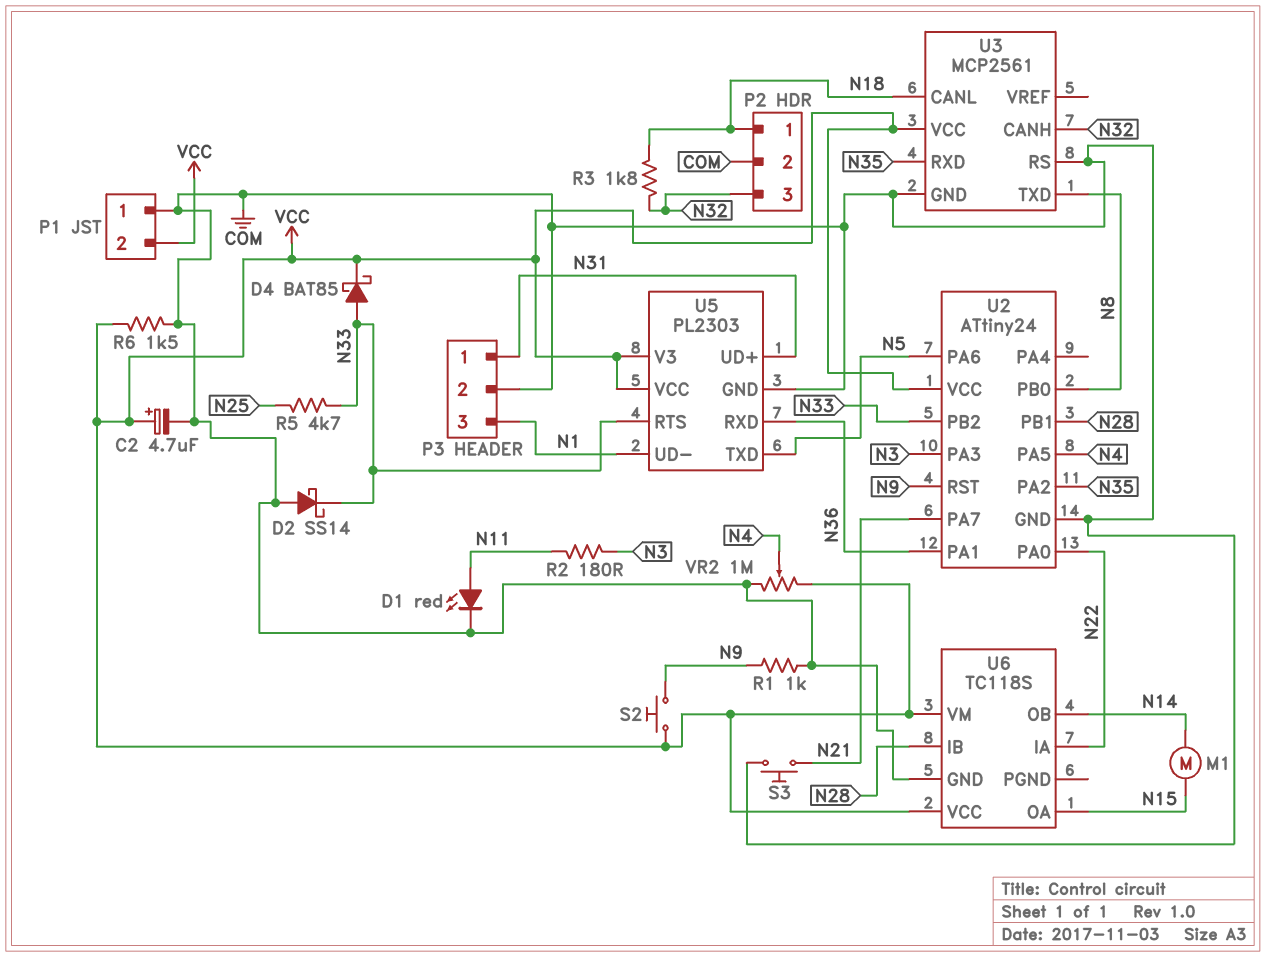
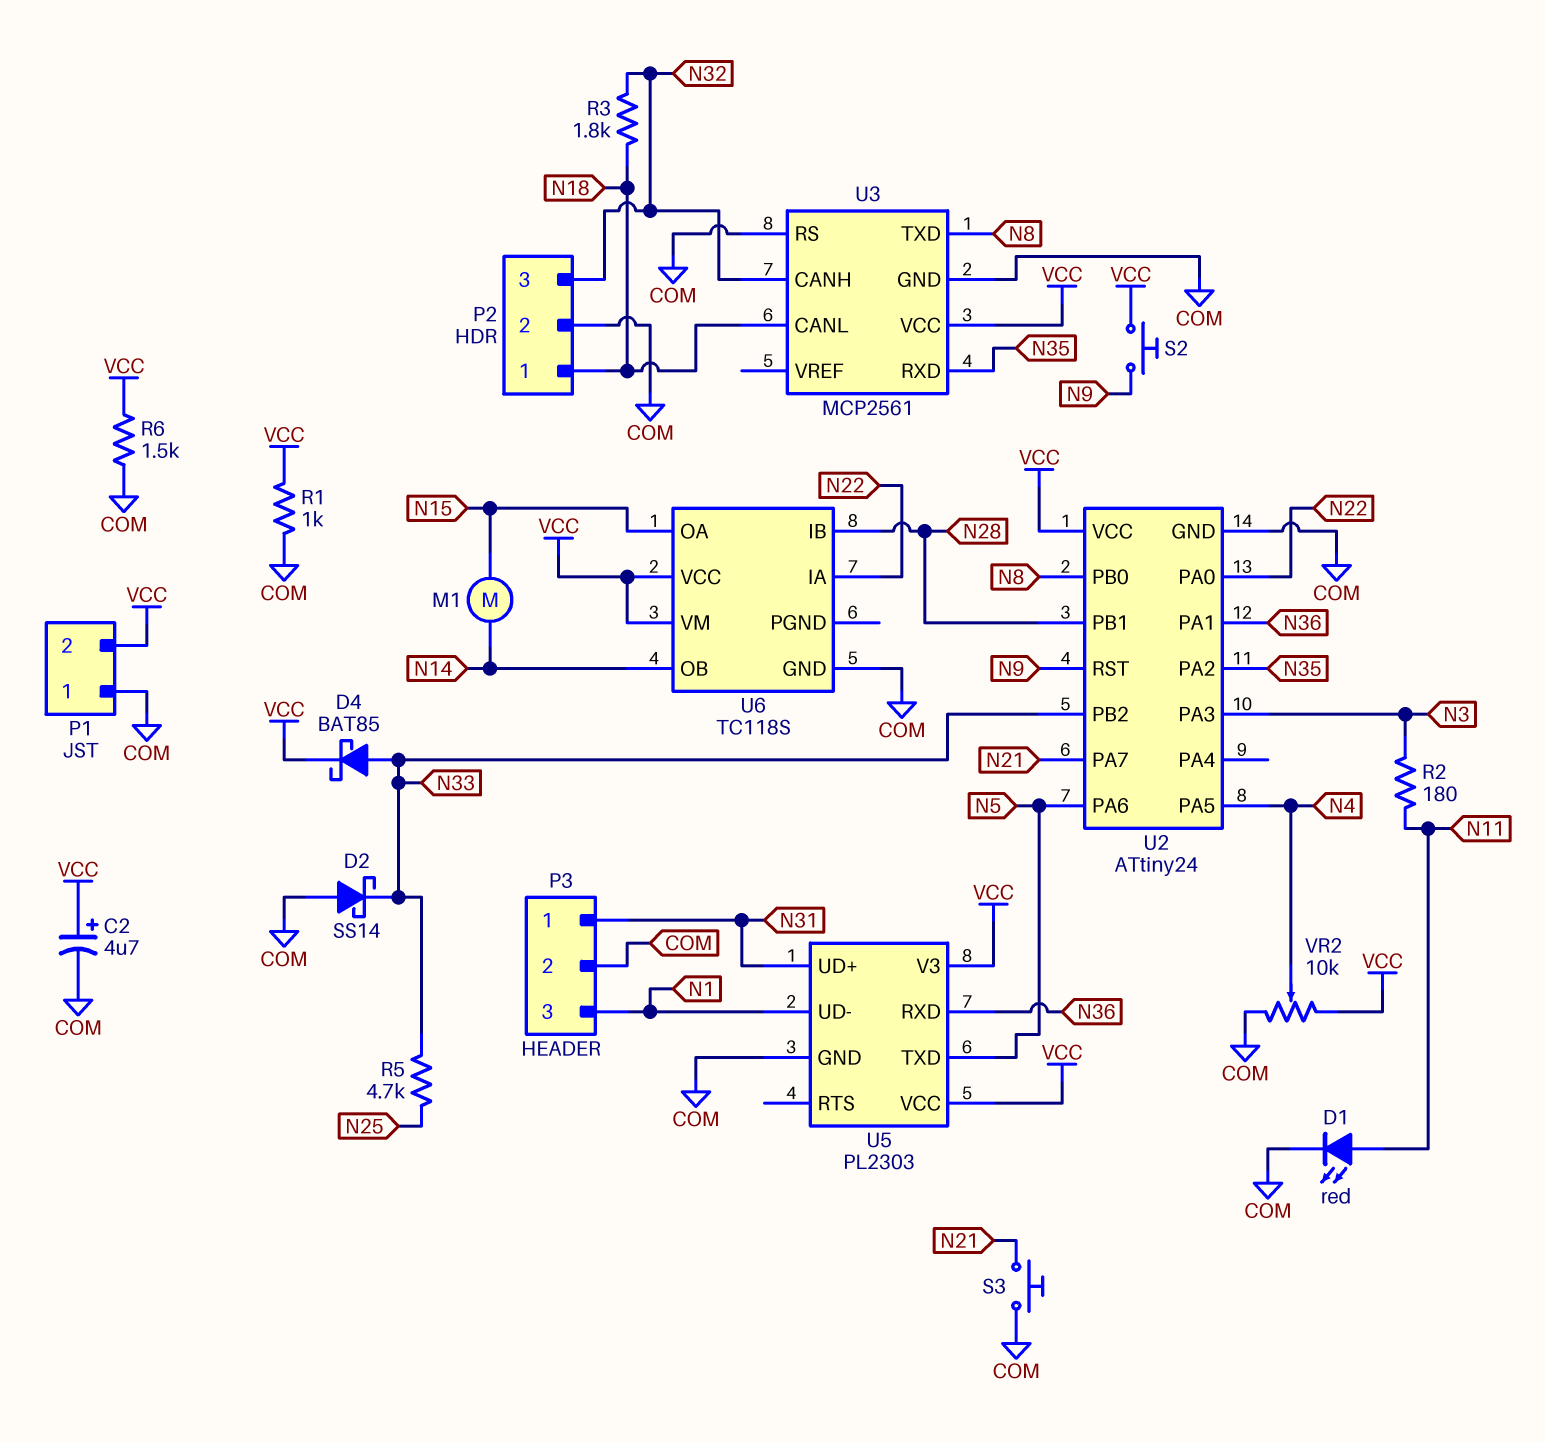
R1: 1k (COM, N9) -> 1k (COM, VCC)
U5 pin RTS: N33 -> none
VR2: 1M (COM, VCC, wiper N4) -> 10k (COM, VCC, wiper N4)

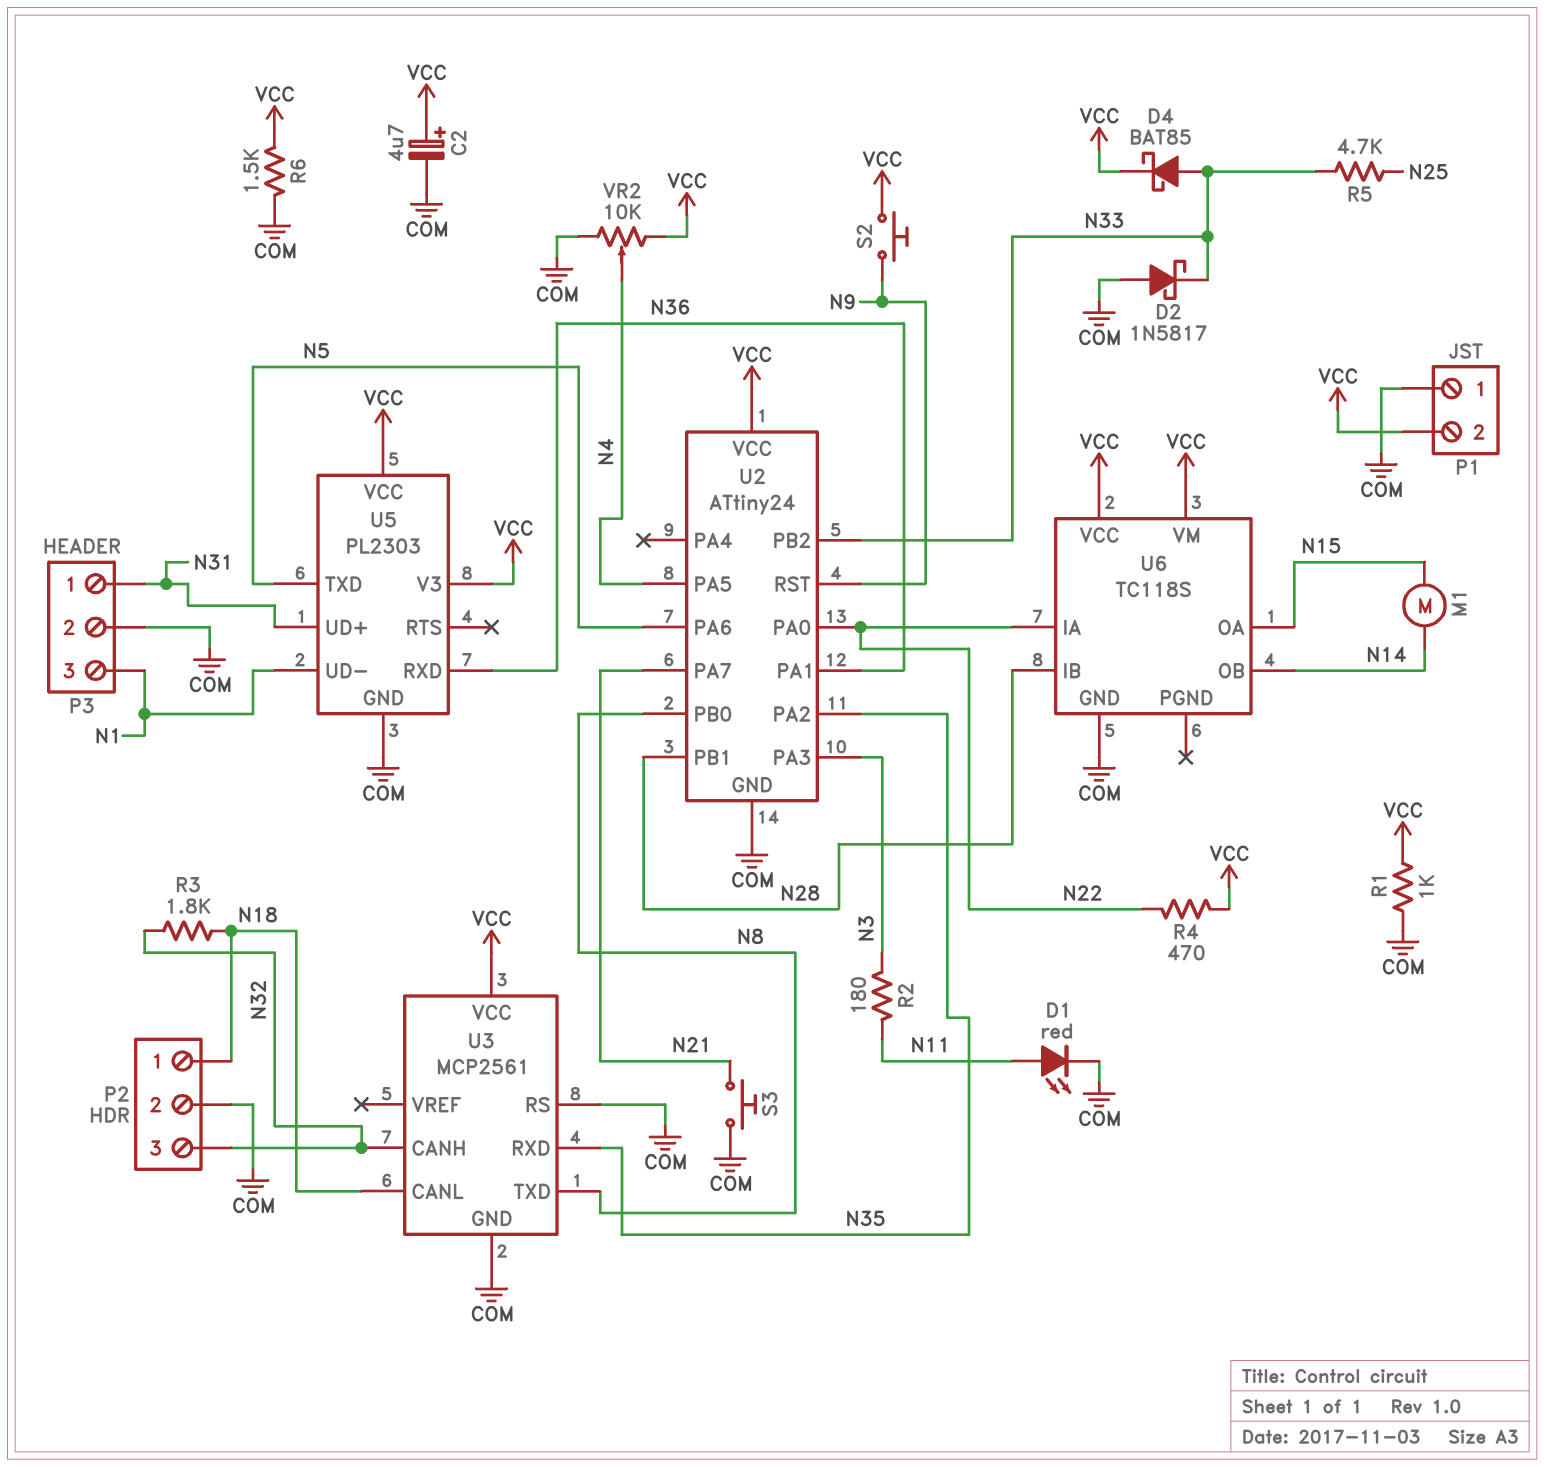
D2: schottky SS14 (A COM, K N33) -> schottky 1N5817 (A COM, K N33)
R4: none -> 470 (N22, VCC)

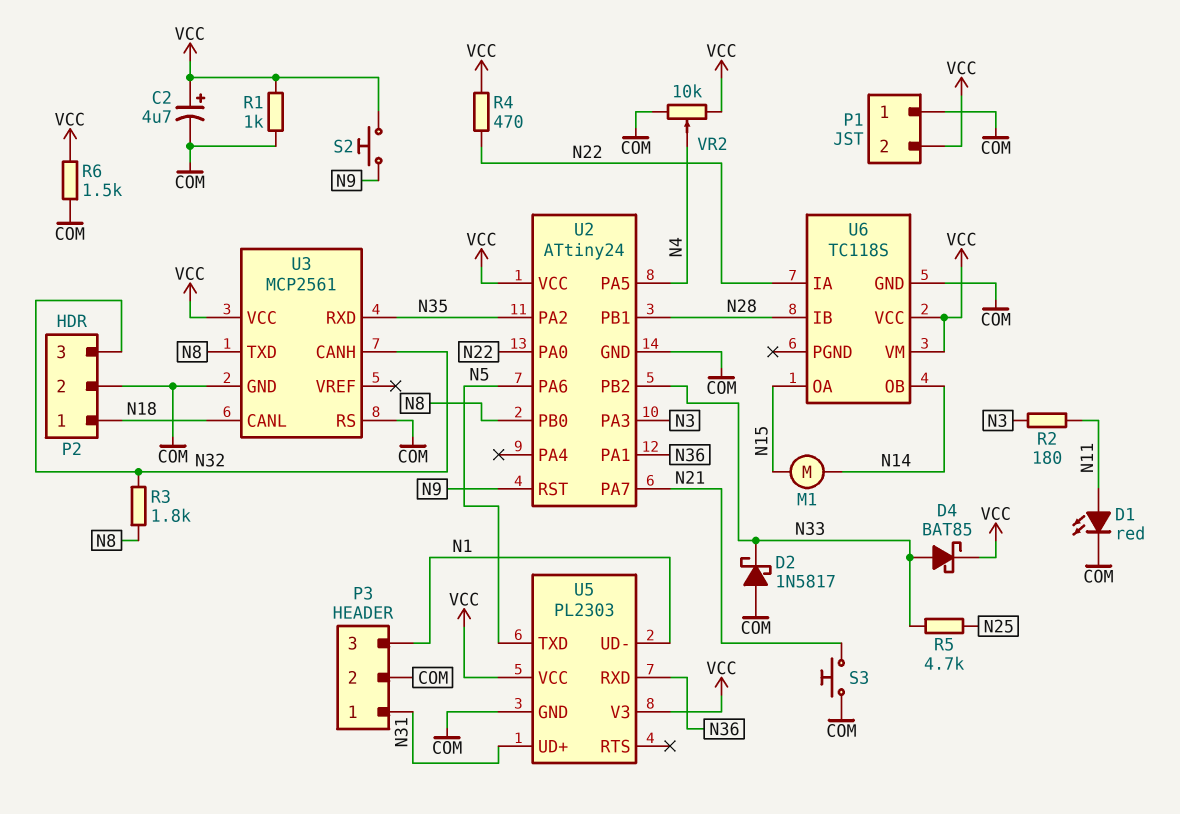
R3: 1.8k (N18, N32) -> 1.8k (N8, N32)

